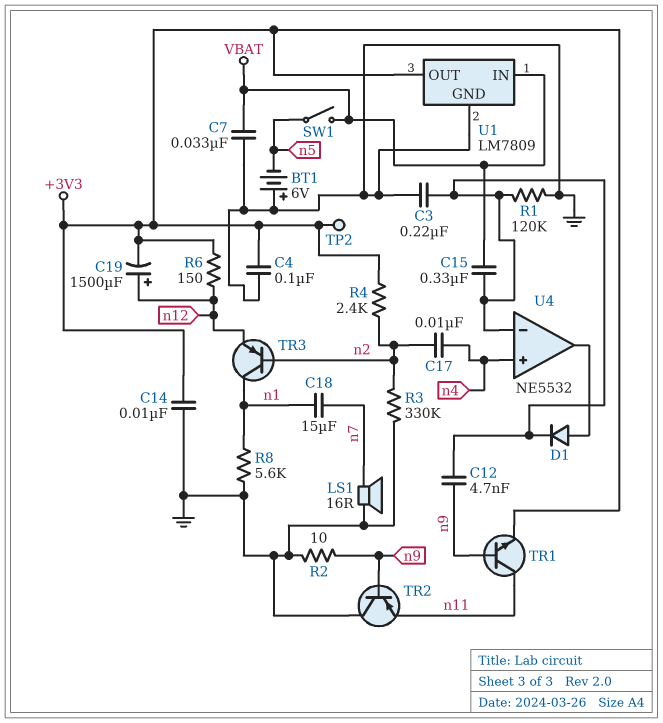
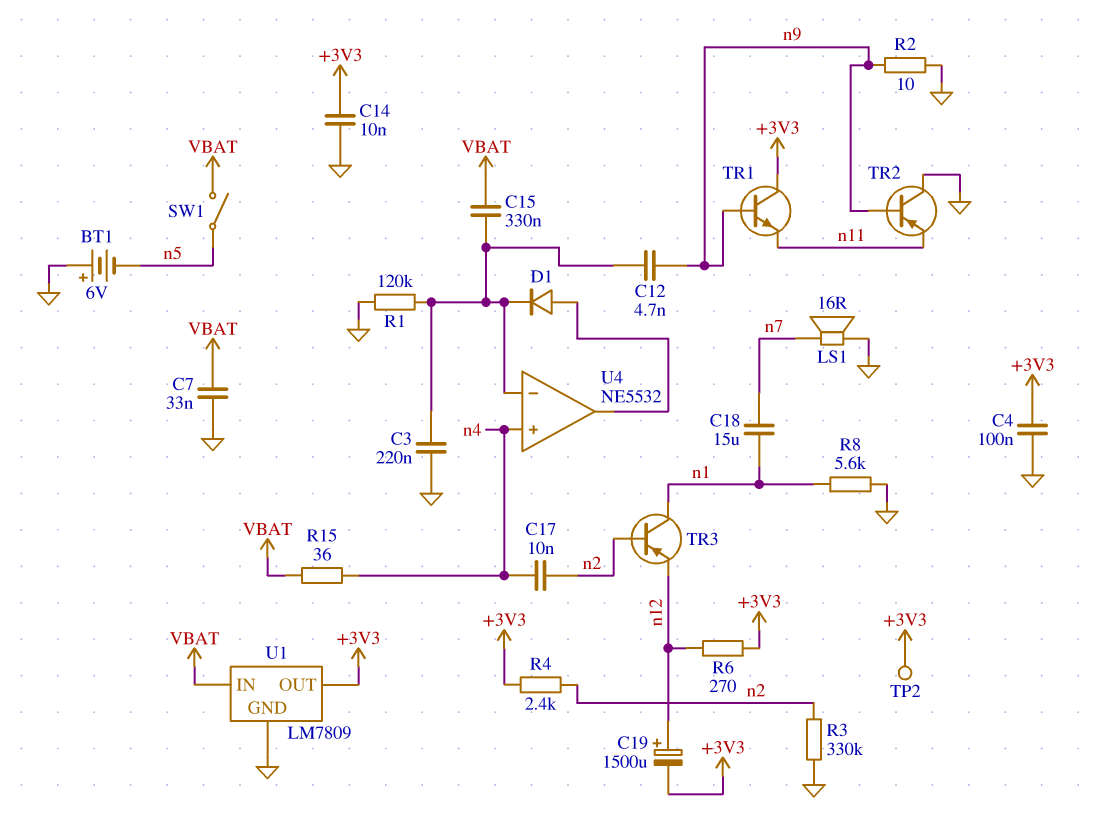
R6: 150 (+3V3, n12) -> 270 (+3V3, n12)
R15: none -> 36 (VBAT, n4)
TR1: NPN (B n9, C n11, E +3V3) -> NPN (B n9, C +3V3, E n11)

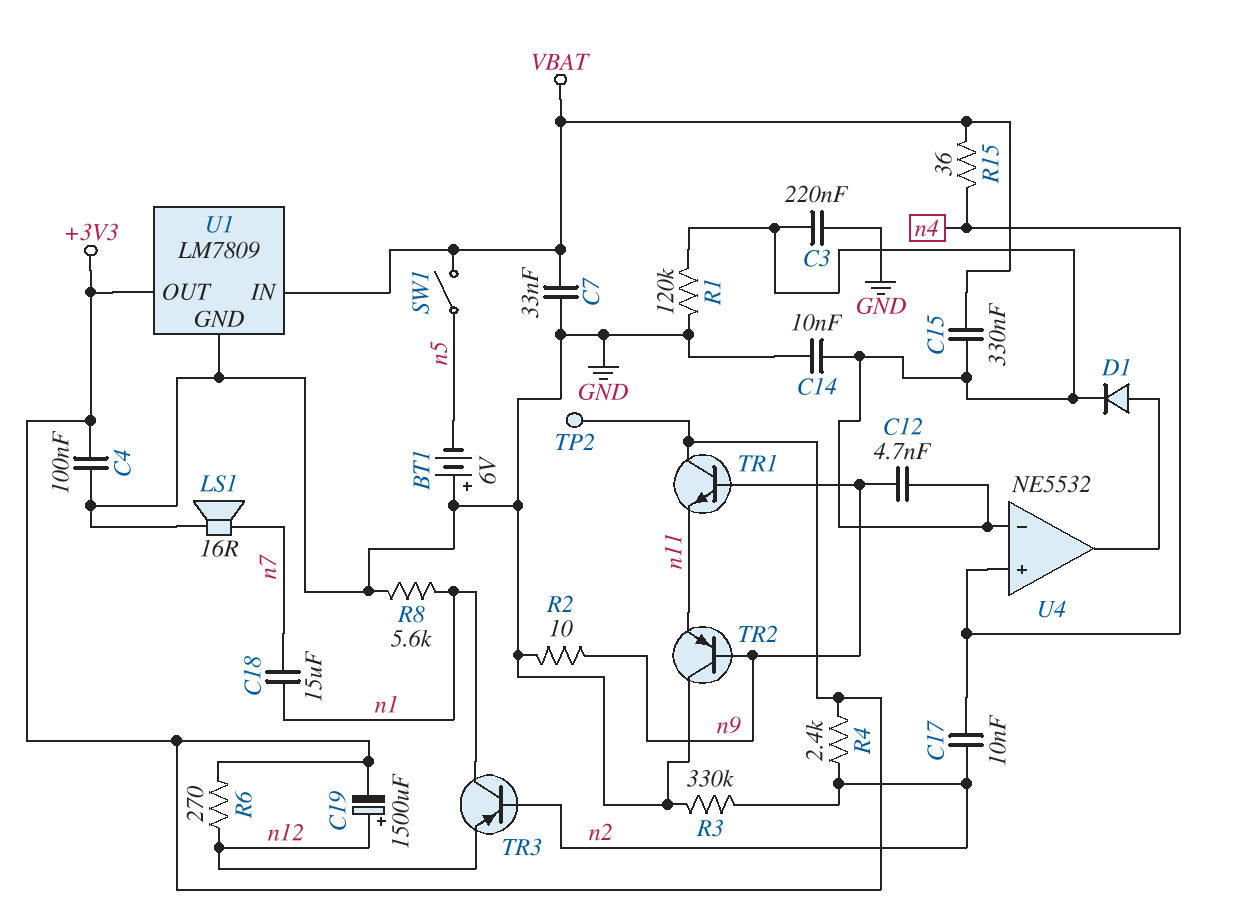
C14: 10nF (+3V3, GND) -> 10nF (GND, U4/in-)

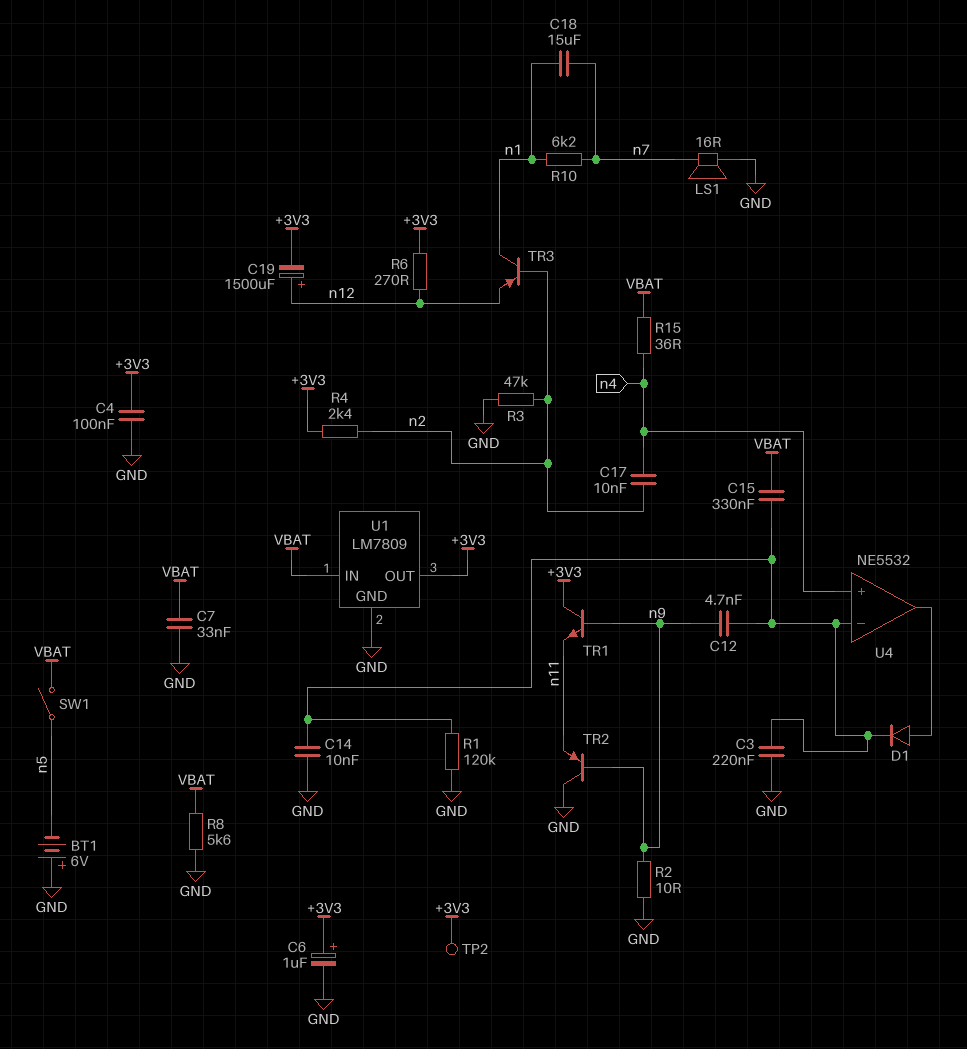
C6: none -> 1uF (plus +3V3, minus GND)
R3: 330k (GND, n2) -> 47k (GND, n2)
R8: 5.6k (GND, n1) -> 5.6k (GND, VBAT)
R10: none -> 6.2k (n1, n7)

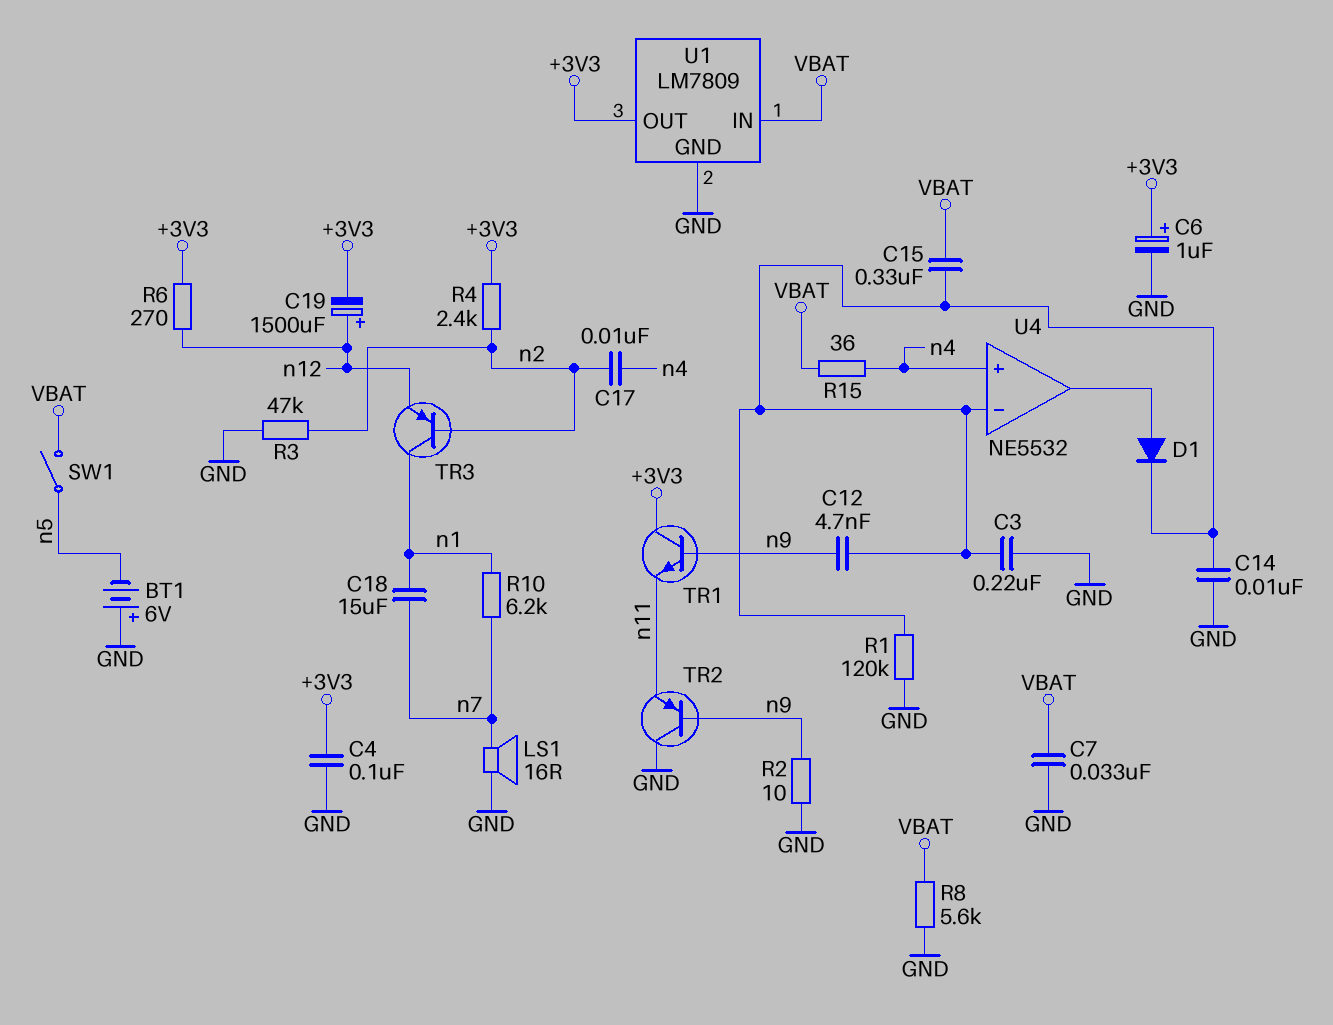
TP2: test point (+3V3) -> none

